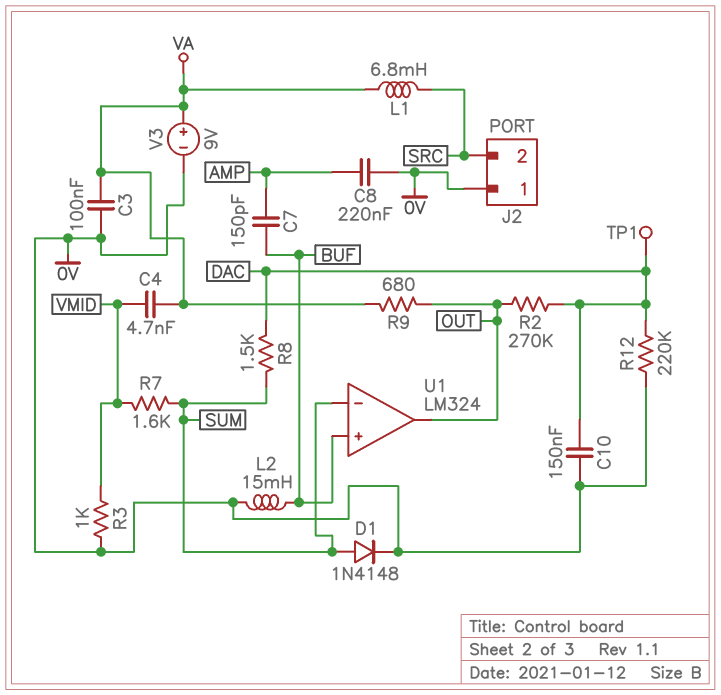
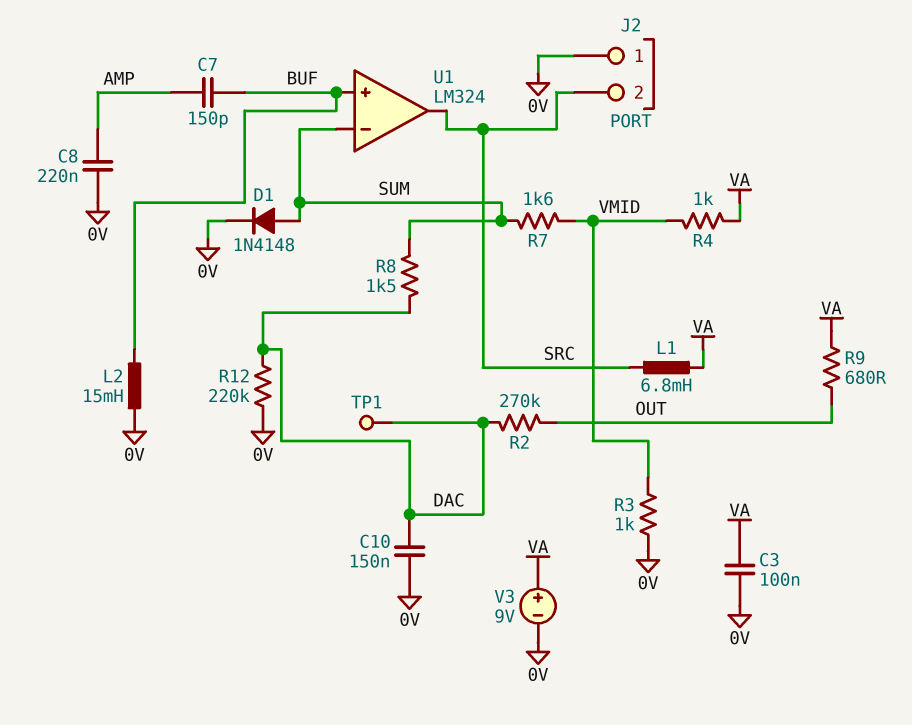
C4: 4.7nF (VA, VMID) -> none
R4: none -> 1k (VA, VMID)
U1 pin out: OUT -> SRC

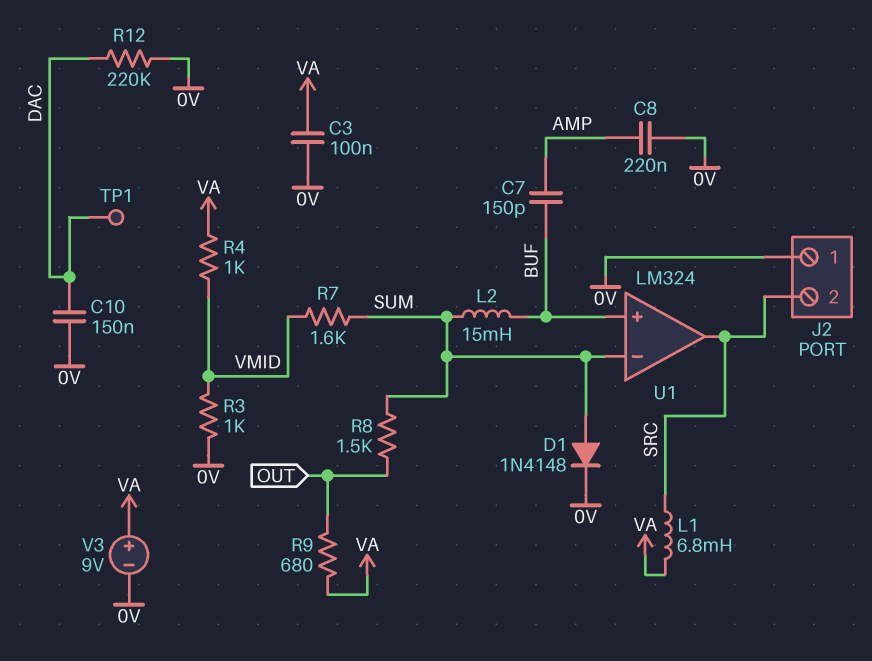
L2: 15mH (0V, BUF) -> 15mH (BUF, SUM)
R2: 270k (DAC, OUT) -> none
R8: 1.5k (DAC, SUM) -> 1.5k (OUT, SUM)

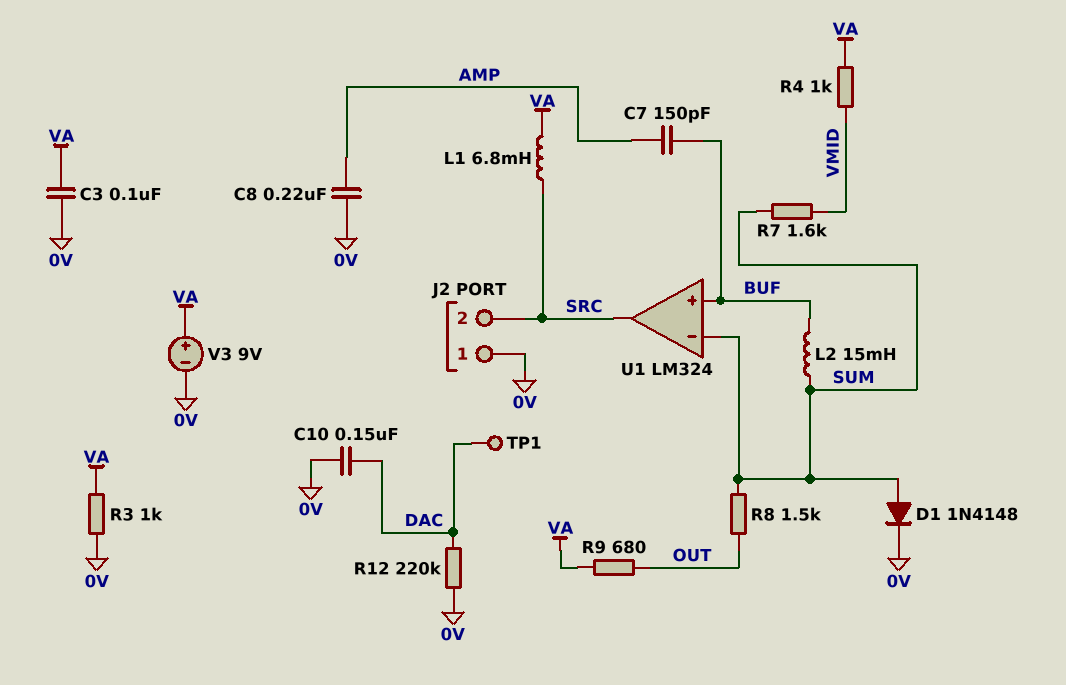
R3: 1k (0V, VMID) -> 1k (0V, VA)

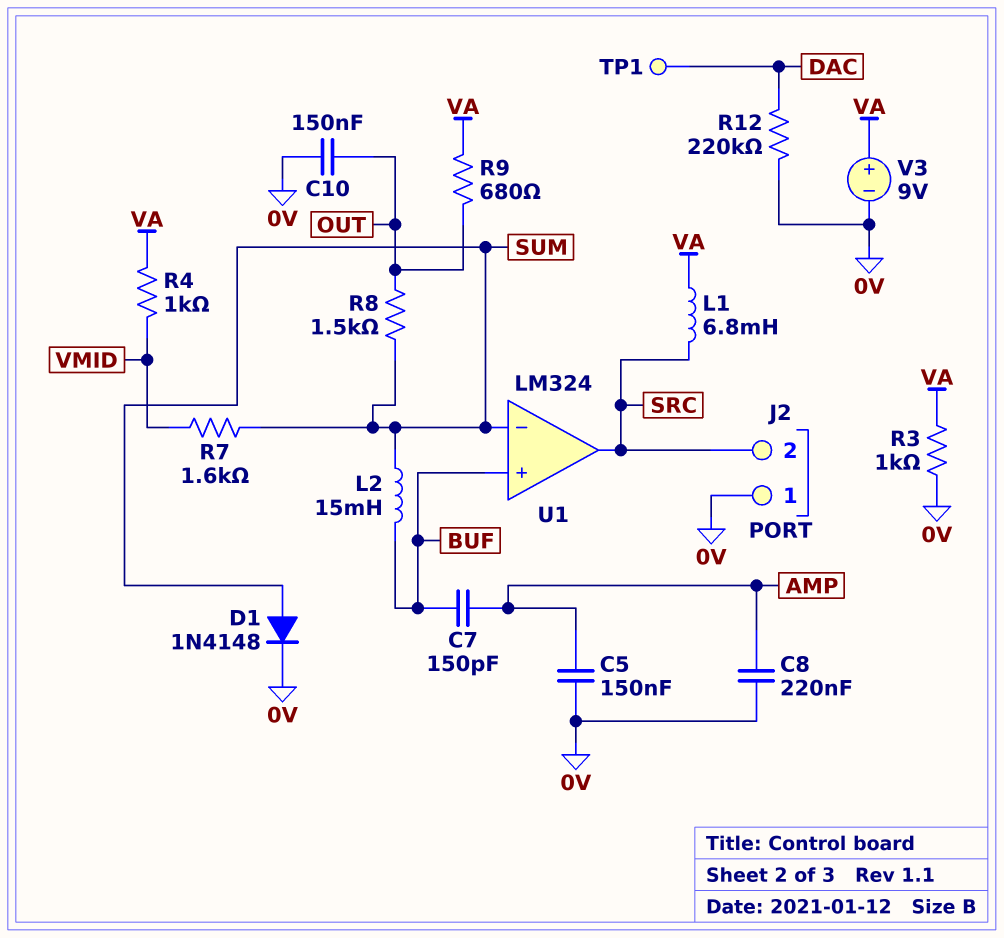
C3: 100nF (0V, VA) -> none
C5: none -> 150nF (0V, AMP)
C10: 150nF (0V, DAC) -> 150nF (0V, OUT)

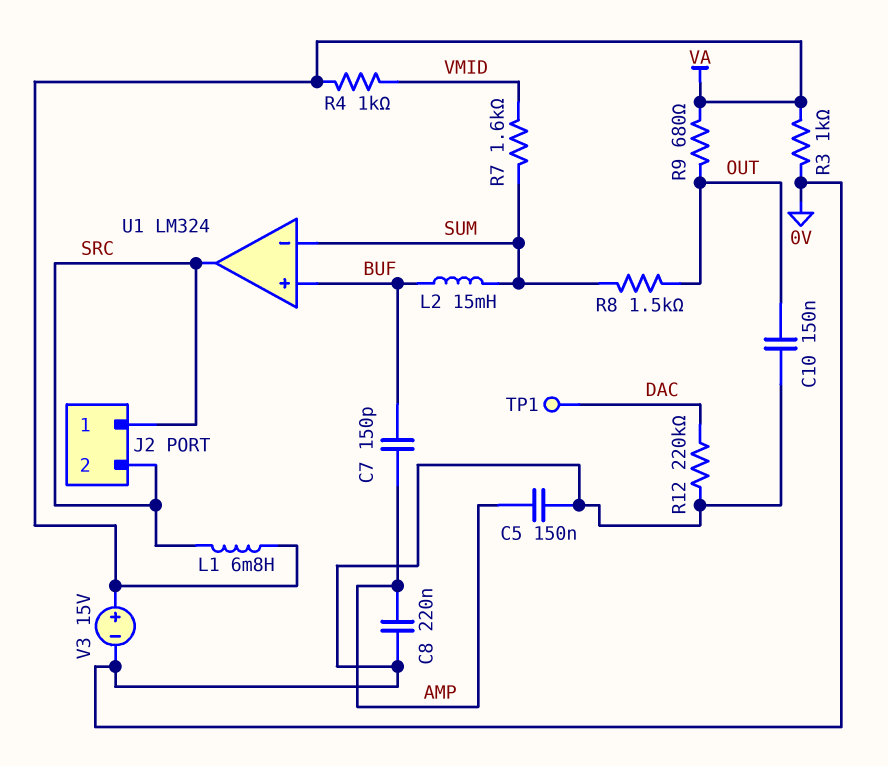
D1: diode 1N4148 (A SUM, K 0V) -> none
J2 pin 1: 0V -> SRC
V3: 9V (plus VA, minus 0V) -> 15V (plus VA, minus 0V)

